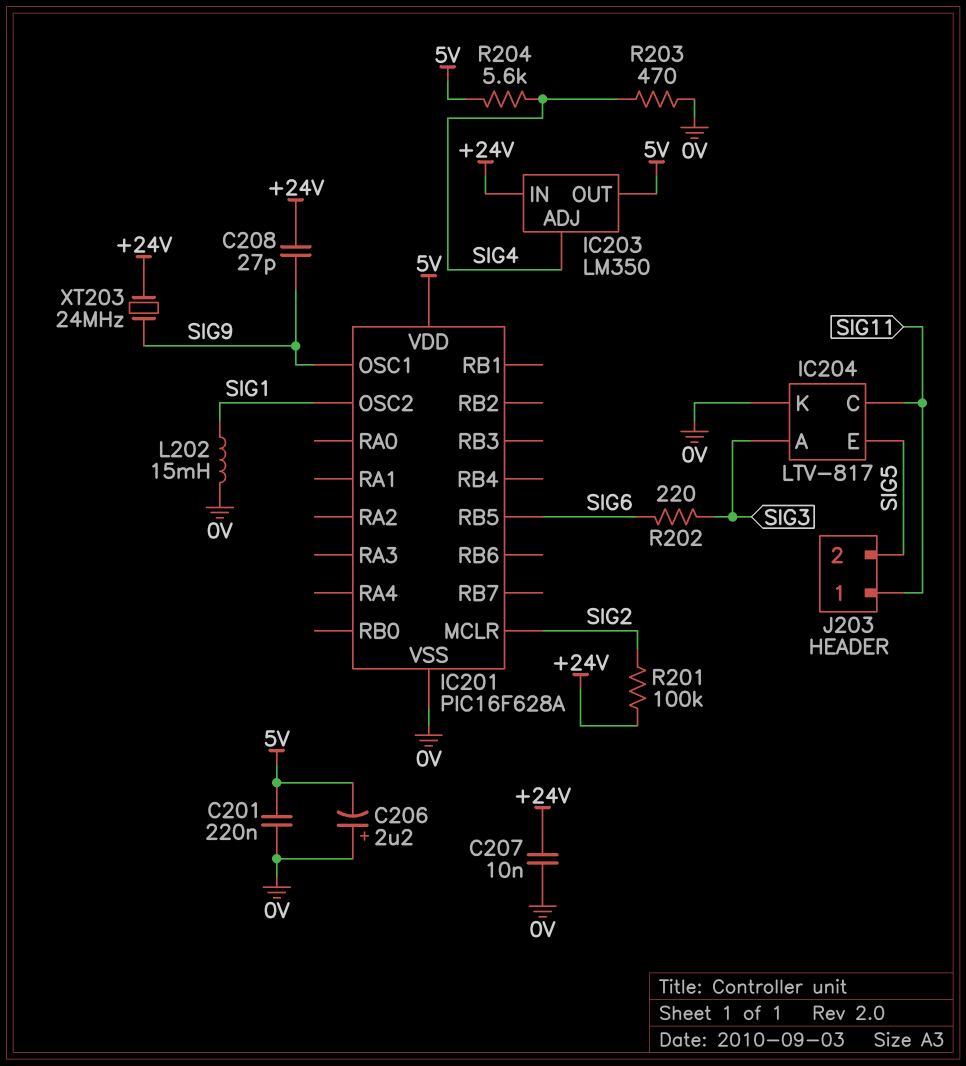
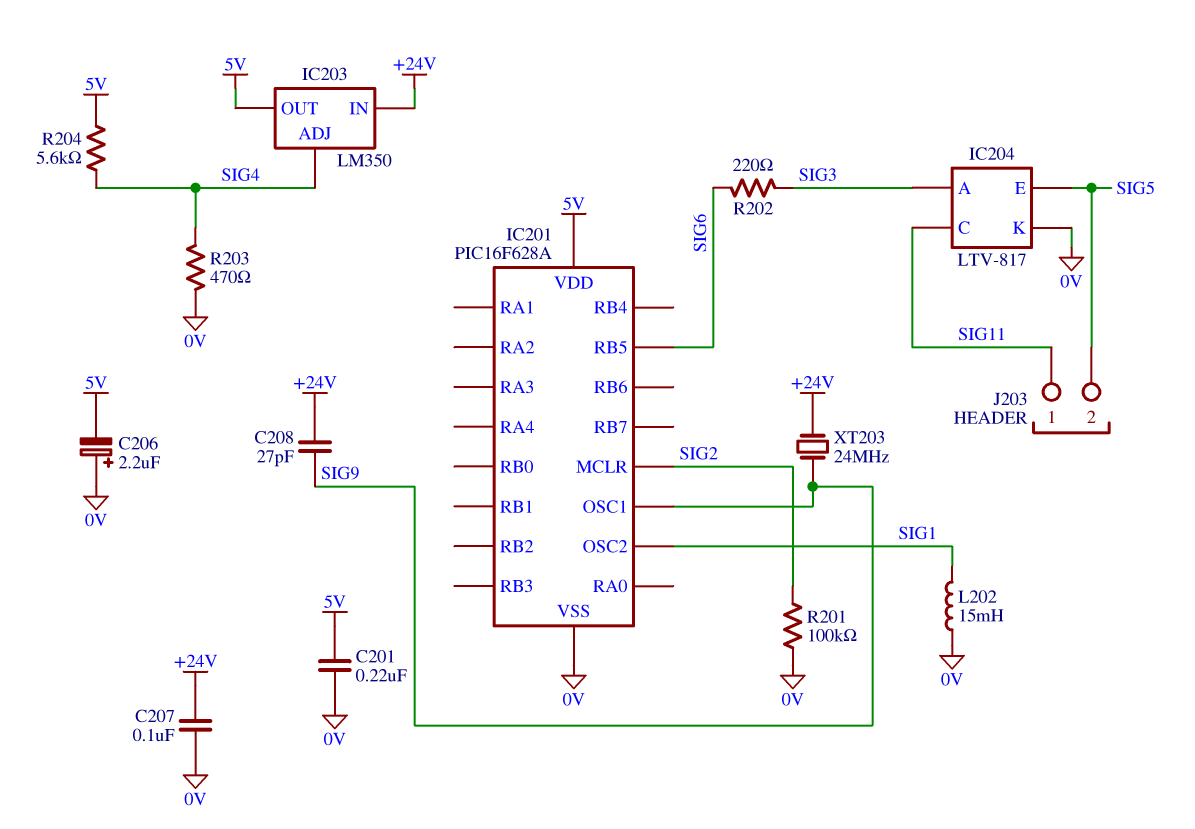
C207: 10nF (+24V, 0V) -> 100nF (+24V, 0V)
R201: 100k (+24V, SIG2) -> 100k (0V, SIG2)

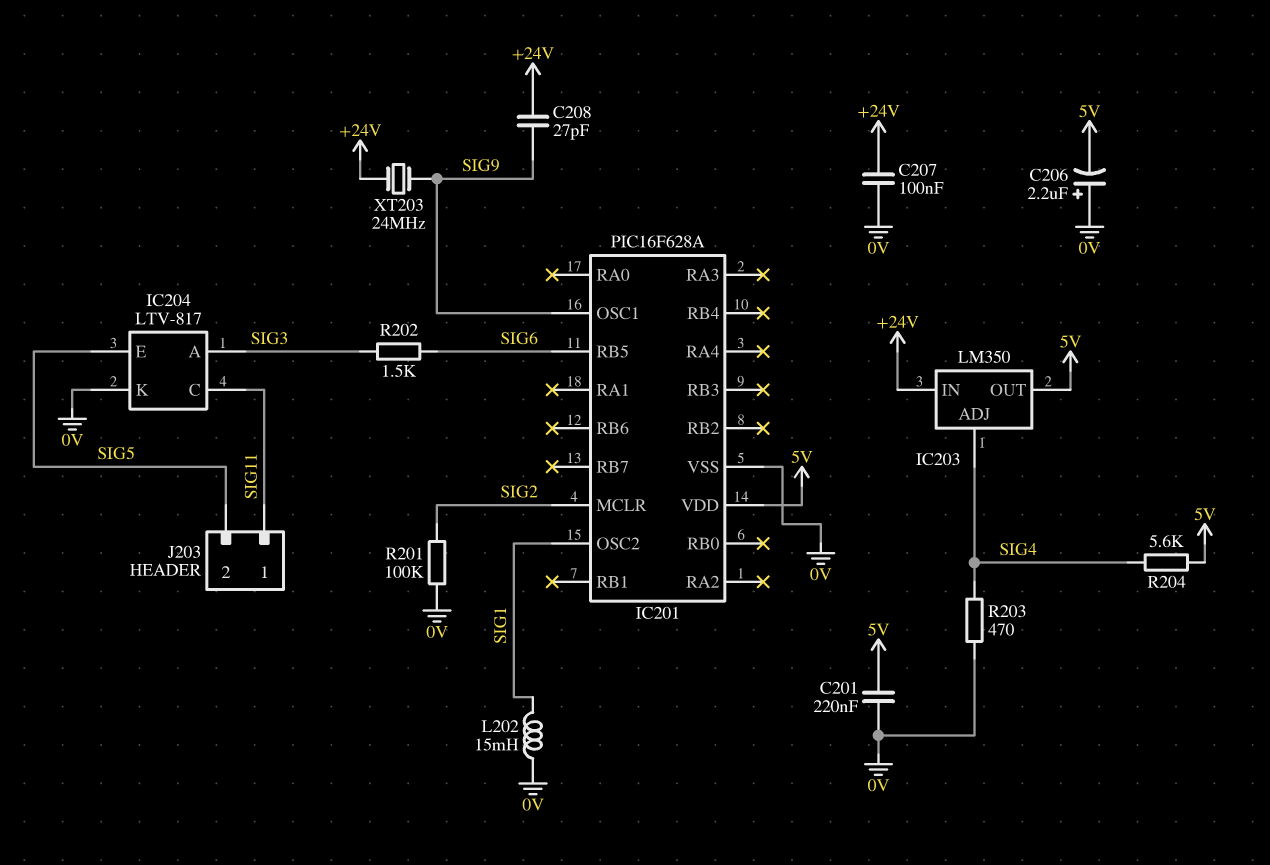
R202: 220 (SIG3, SIG6) -> 1.5k (SIG3, SIG6)

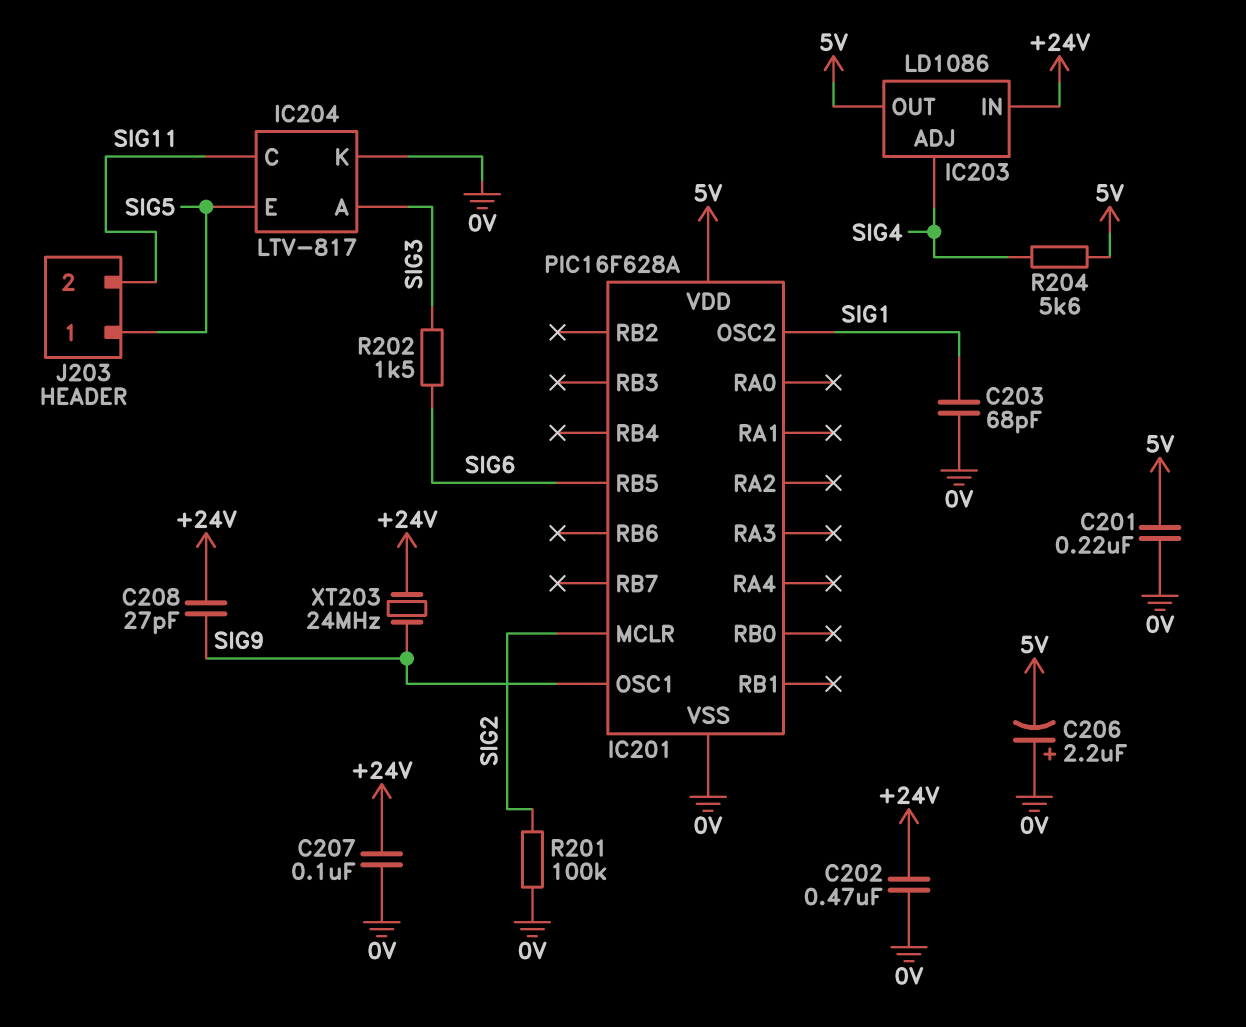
C202: none -> 470nF (+24V, 0V)
C203: none -> 68pF (0V, SIG1)
IC203: LM350 -> LD1086
J203 pin 1: SIG11 -> SIG5
J203 pin 2: SIG5 -> SIG11
L202: 15mH (0V, SIG1) -> none
R203: 470 (0V, SIG4) -> none

